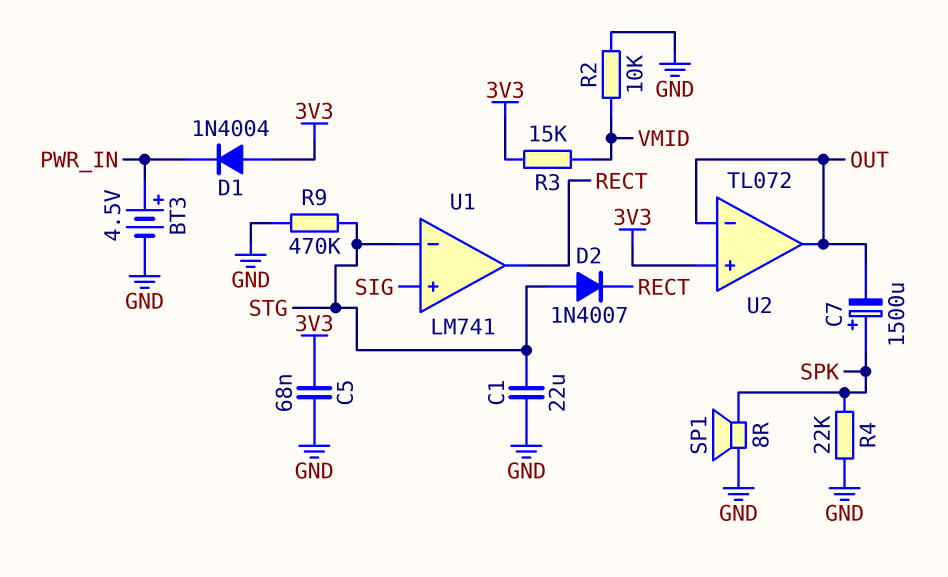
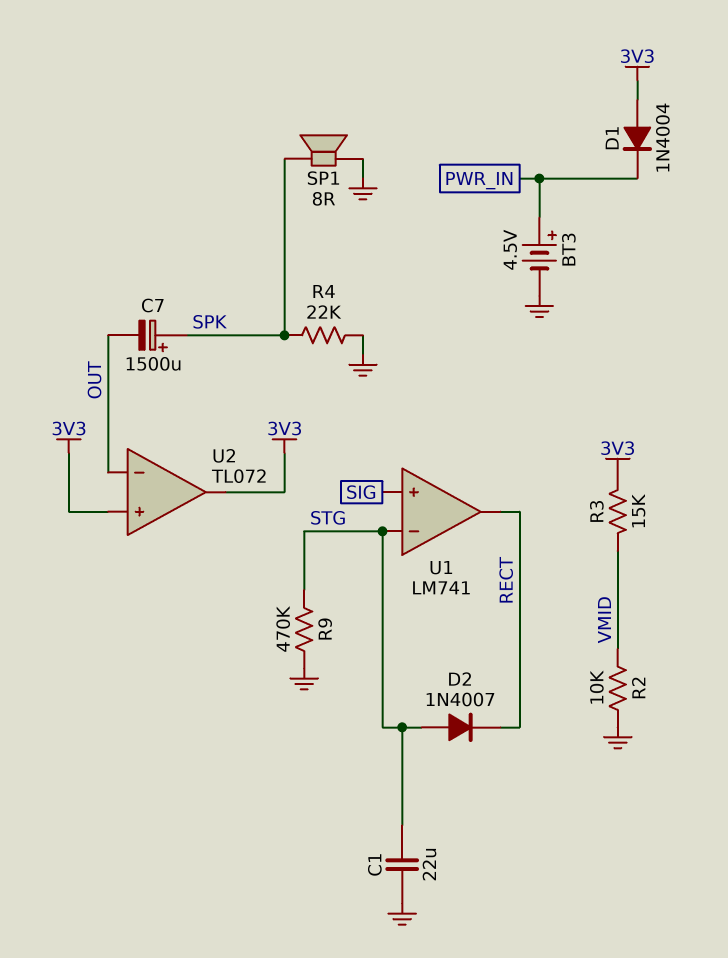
C5: 68nF (3V3, GND) -> none
U2 pin out: OUT -> 3V3

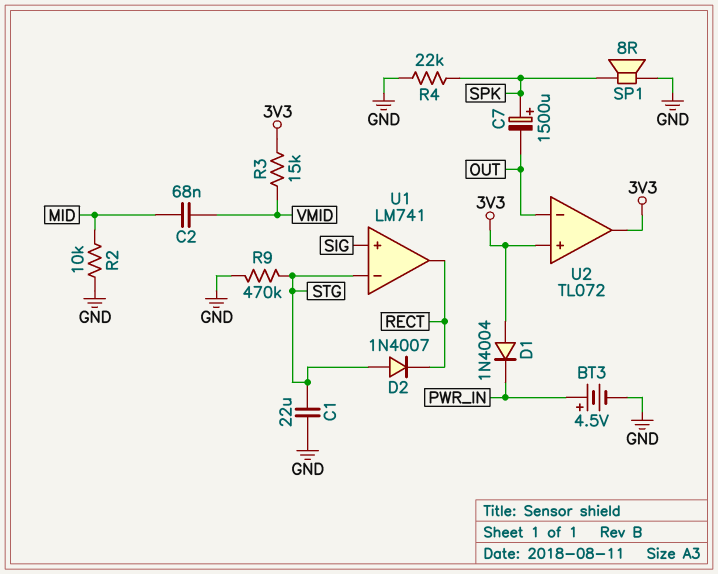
C2: none -> 68nF (MID, VMID)
R2: 10k (GND, VMID) -> 10k (GND, MID)

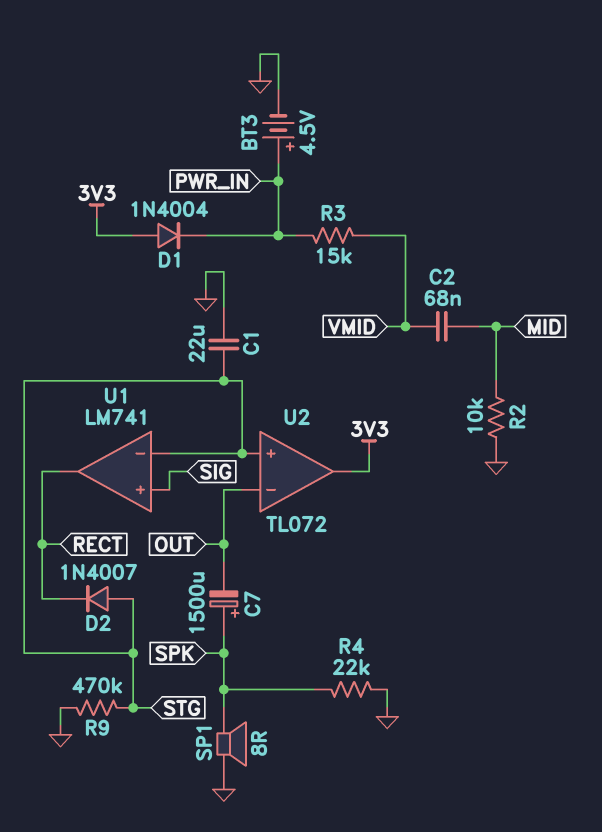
R3: 15k (3V3, VMID) -> 15k (PWR_IN, VMID)
U2 pin in+: 3V3 -> STG

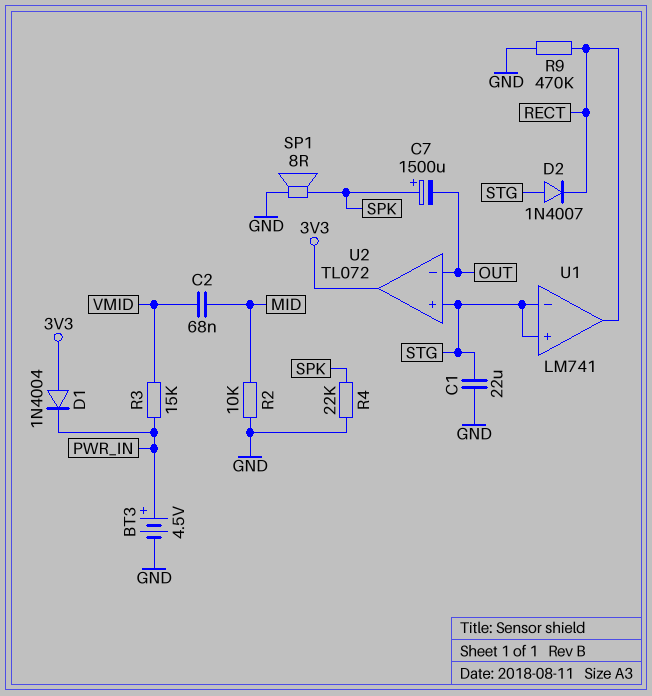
R9: 470k (GND, STG) -> 470k (GND, RECT)
U1 pin in+: SIG -> STG

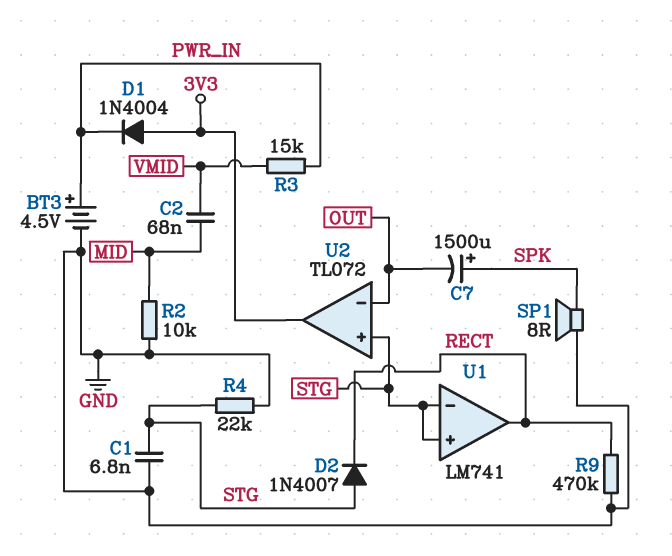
C1: 22uF (GND, STG) -> 6.8nF (GND, STG)
R4: 22k (GND, SPK) -> 22k (GND, STG)

